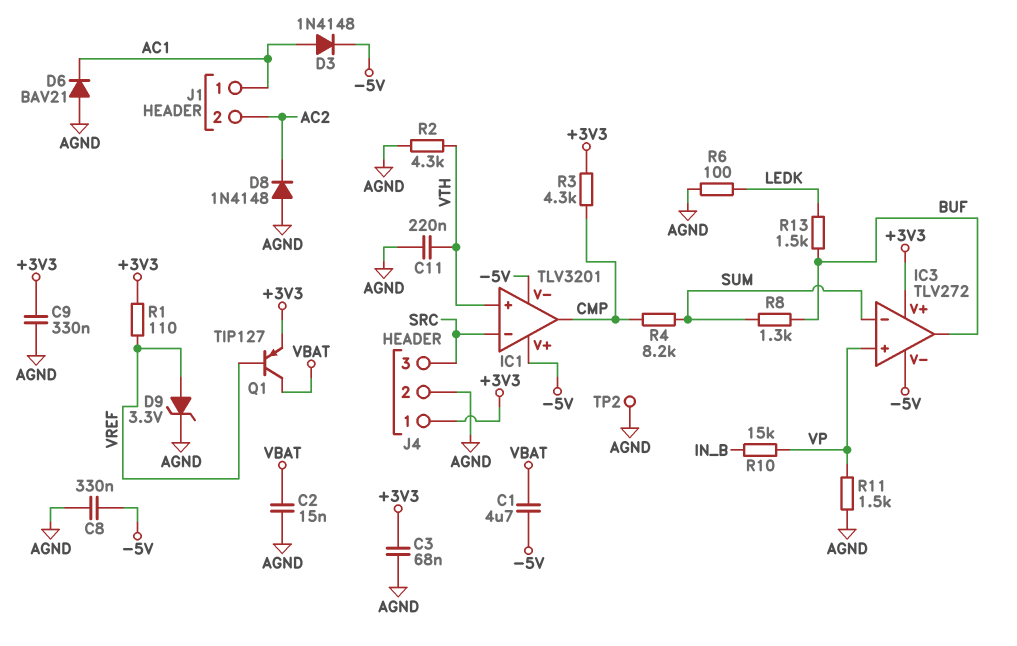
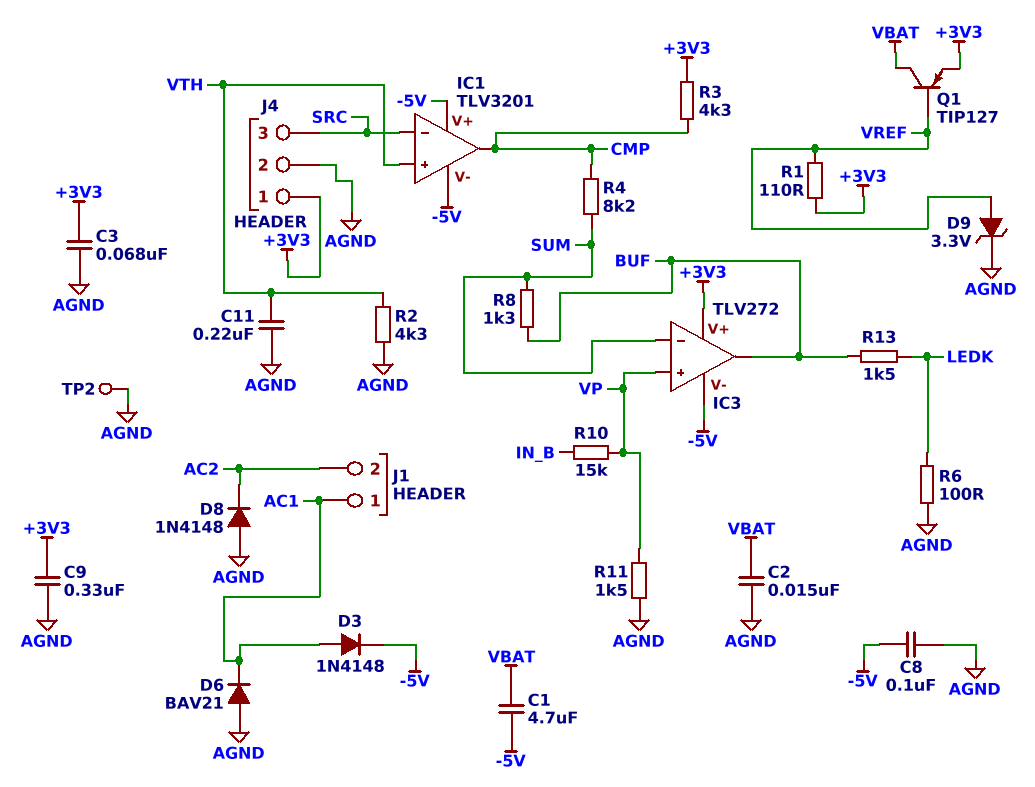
C8: 330nF (-5V, AGND) -> 100nF (-5V, AGND)

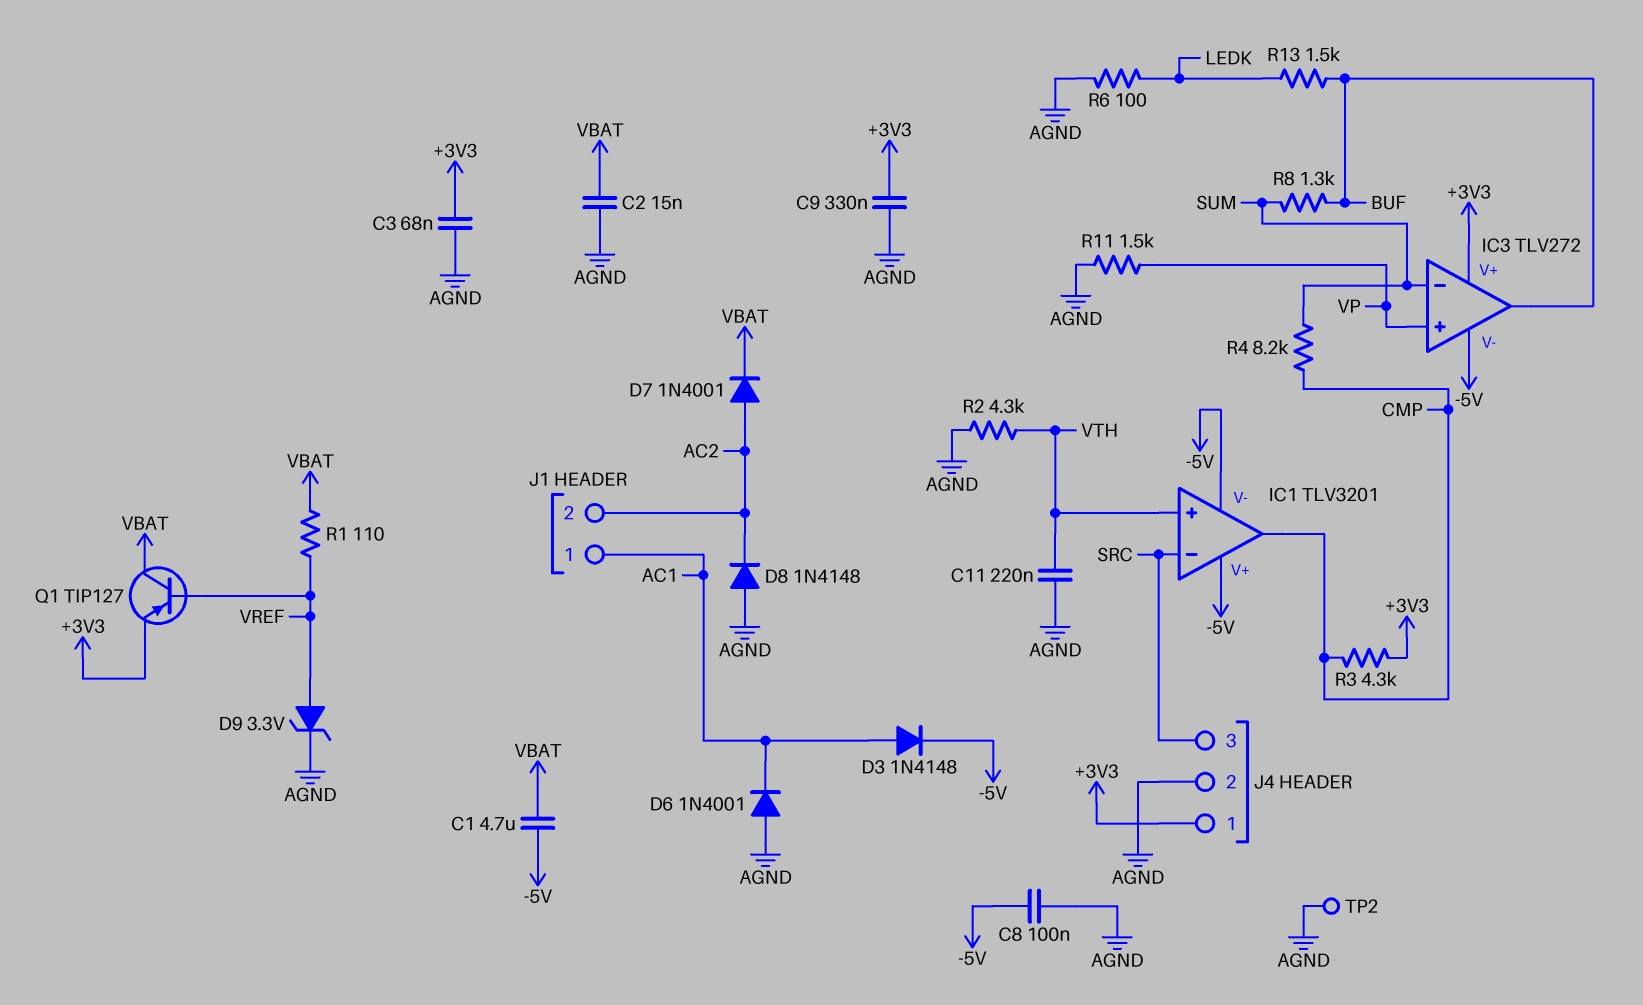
D6: diode BAV21 (A AGND, K AC1) -> diode 1N4001 (A AGND, K AC1)
D7: none -> diode 1N4001 (A AC2, K VBAT)
R1: 110 (+3V3, VREF) -> 110 (VBAT, VREF)
R10: 15k (IN_B, VP) -> none

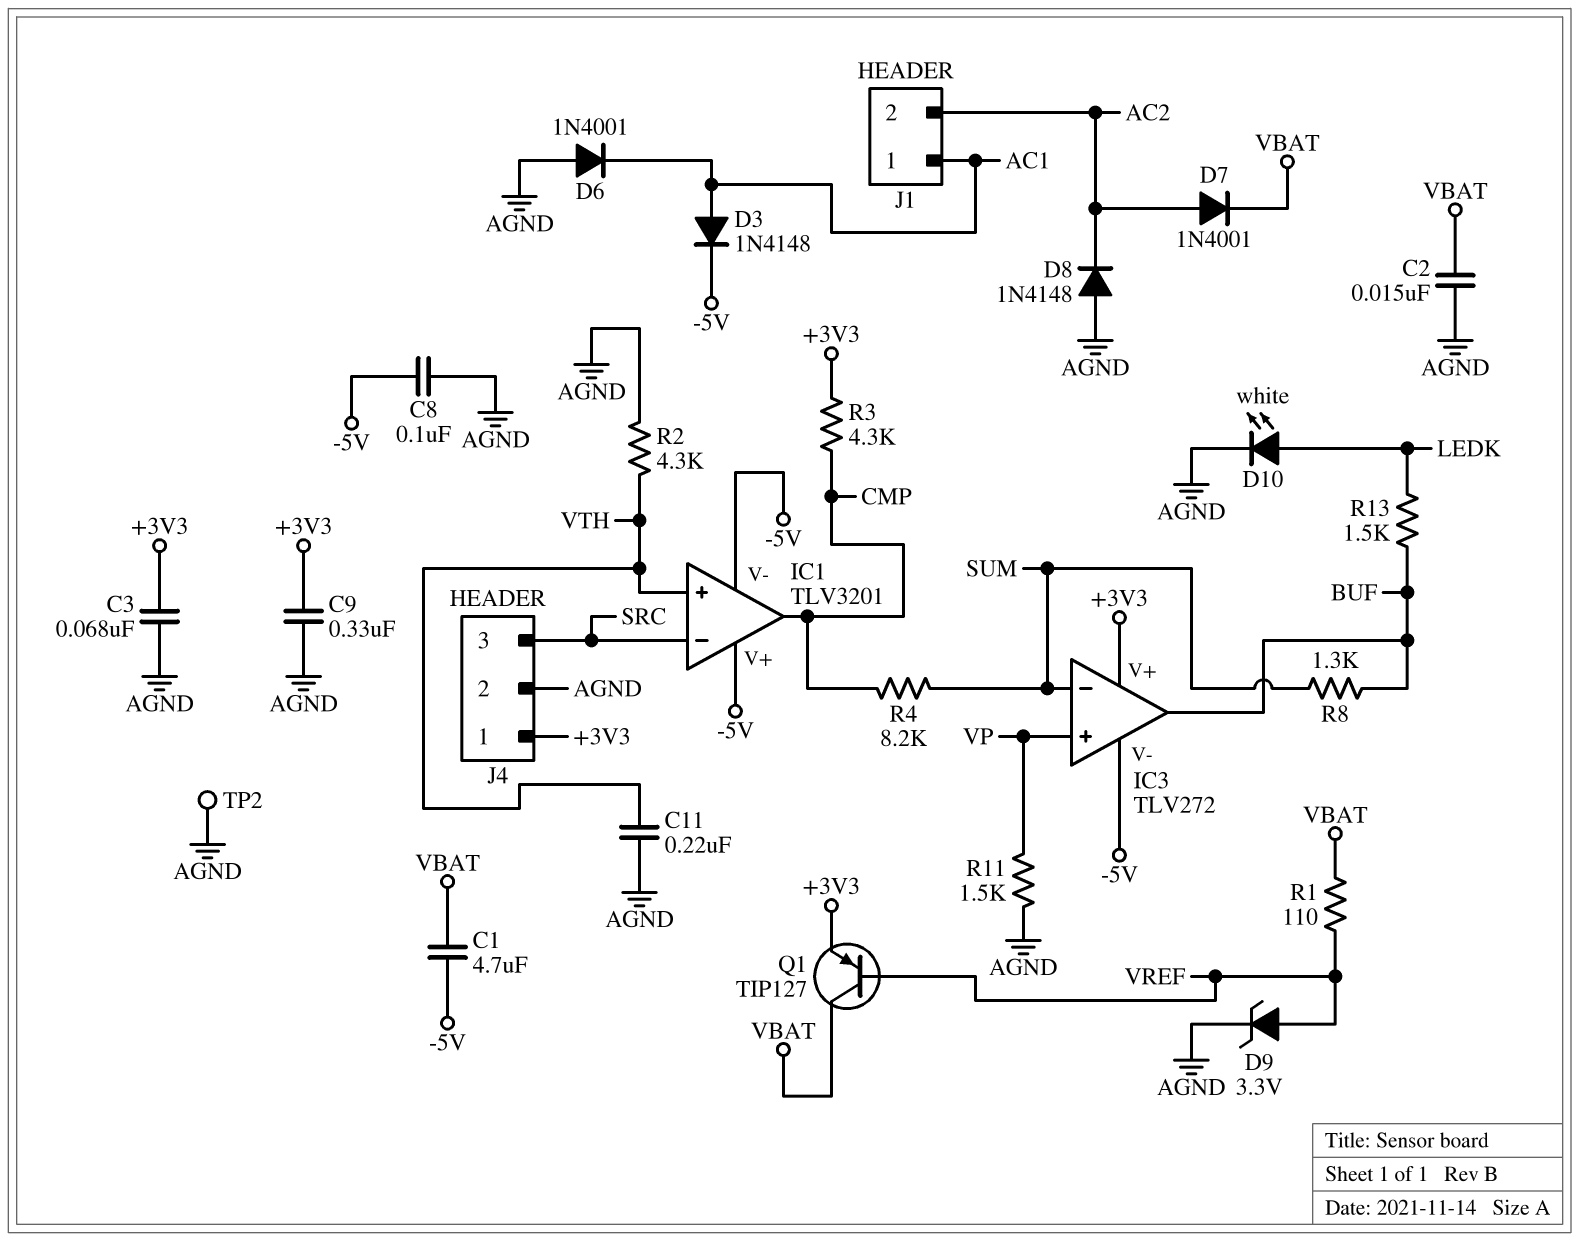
D10: none -> LED white (A LEDK, K AGND)
R6: 100 (AGND, LEDK) -> none

